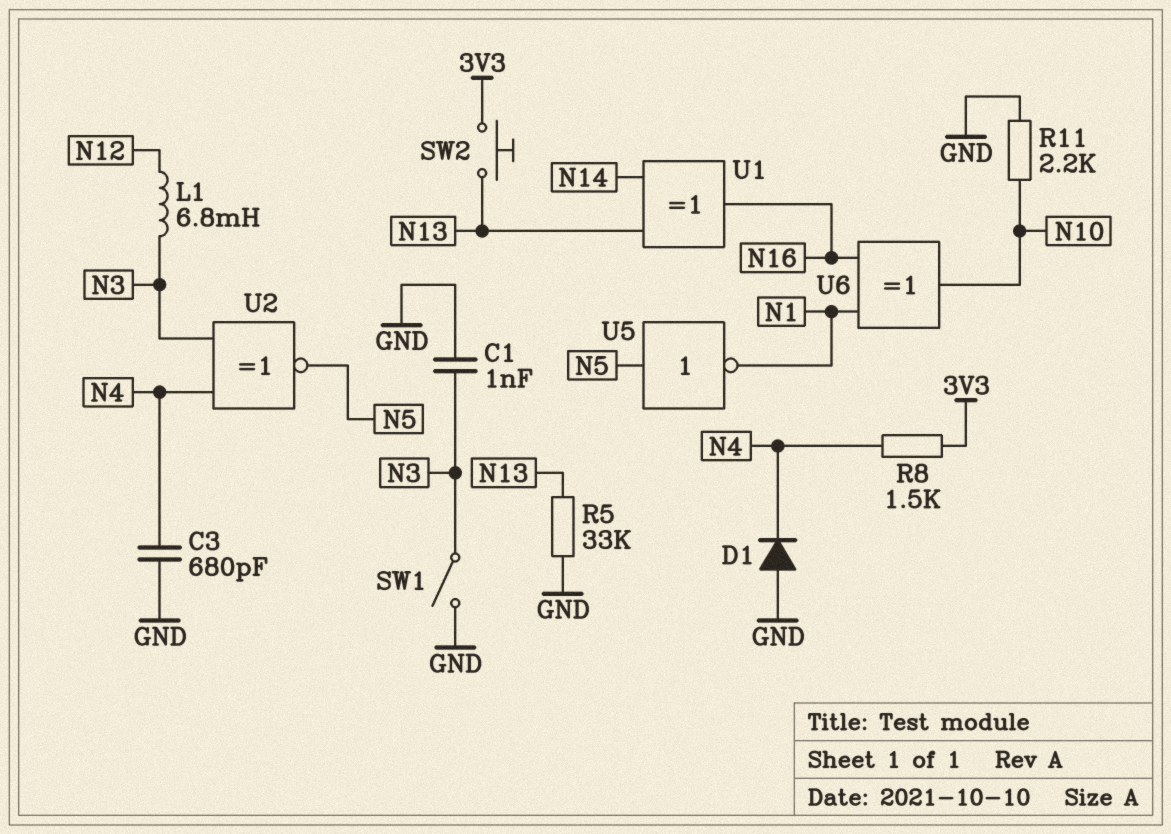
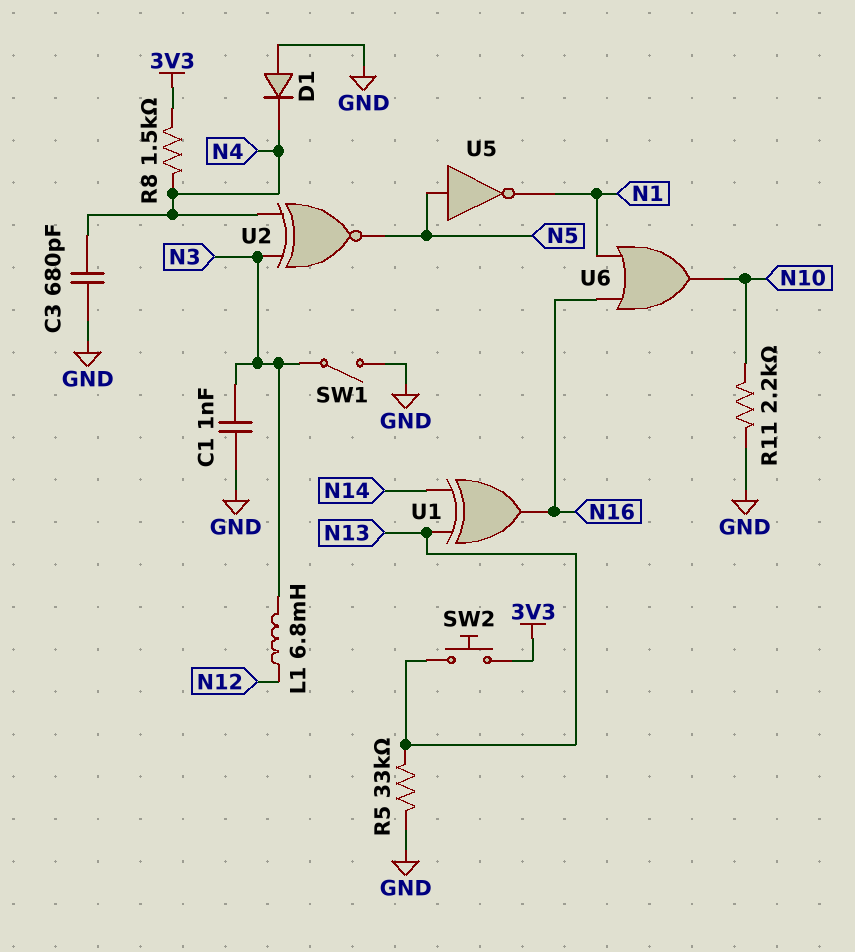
U6: XOR (in N1, in N16, out N10) -> OR (in N1, in N16, out N10)

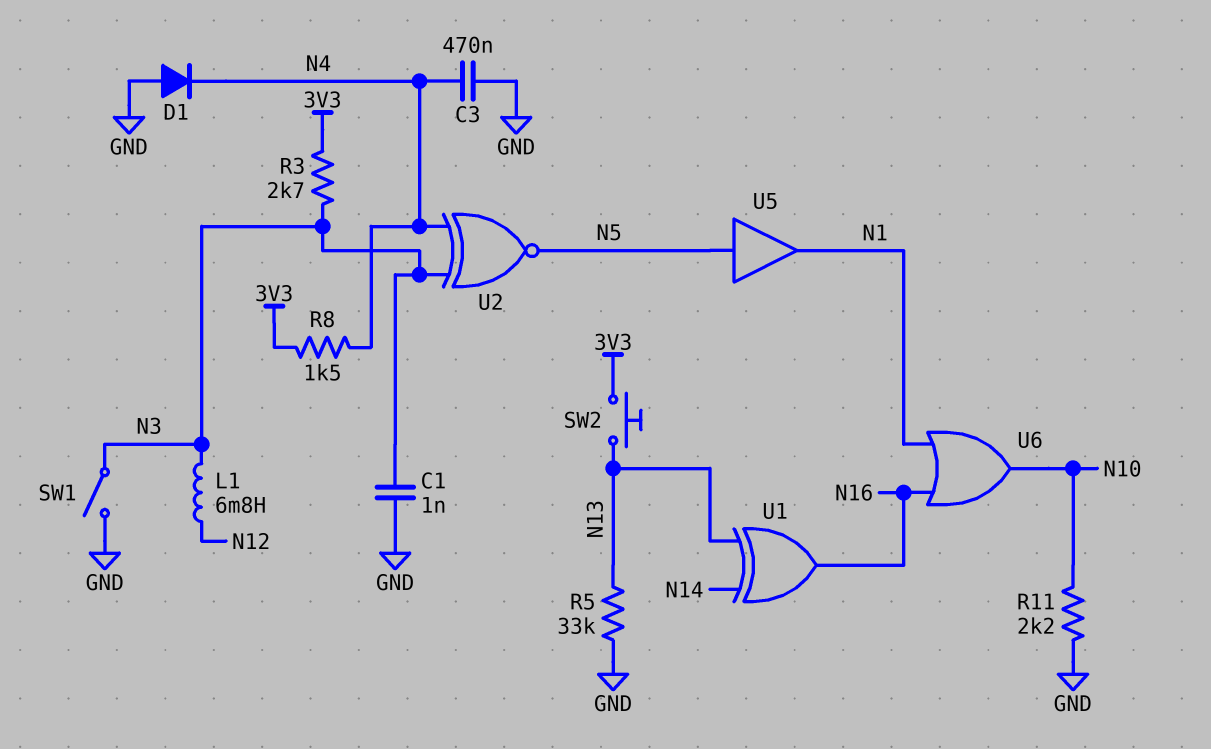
C3: 680pF (GND, N4) -> 470nF (GND, N4)
R3: none -> 2.7k (3V3, N3)
U5: NOT (in N5, out N1) -> buffer (in N5, out N1)

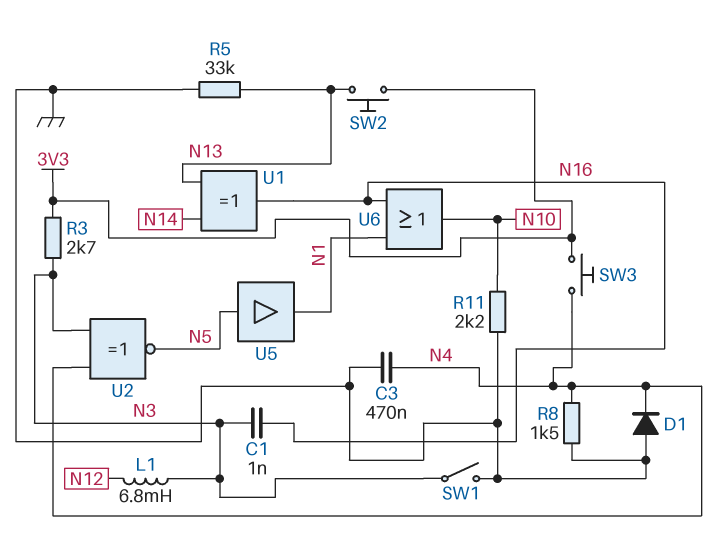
C1: 1nF (GND, N3) -> 1nF (N3, N16)
R8: 1.5k (3V3, N4) -> 1.5k (GND, N4)
SW3: none -> button (3V3, N4)

